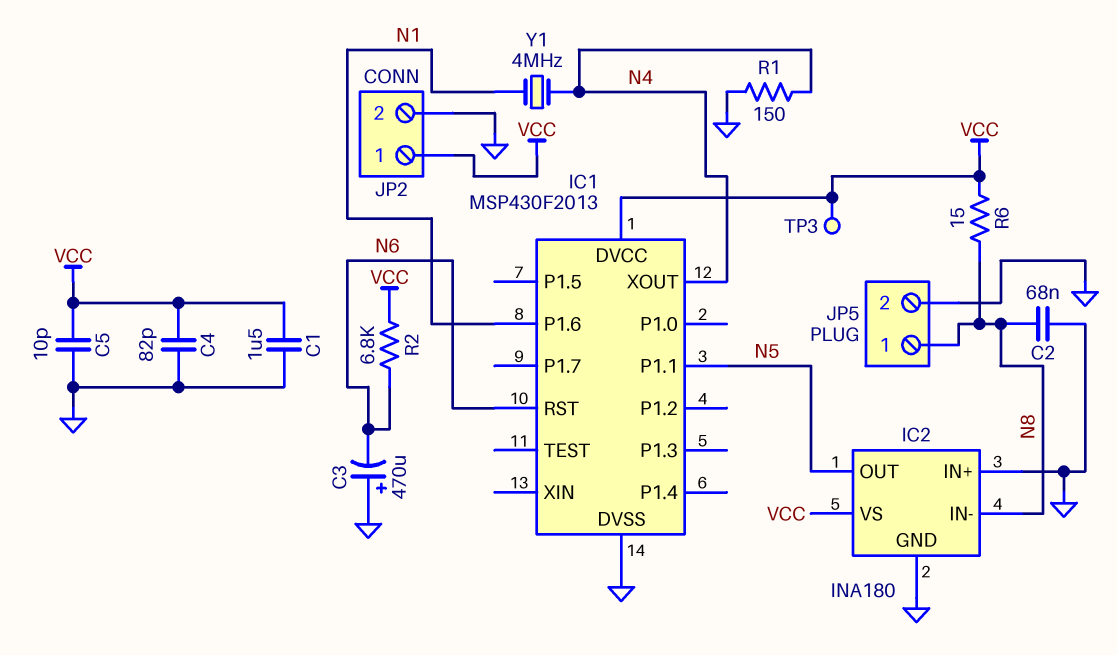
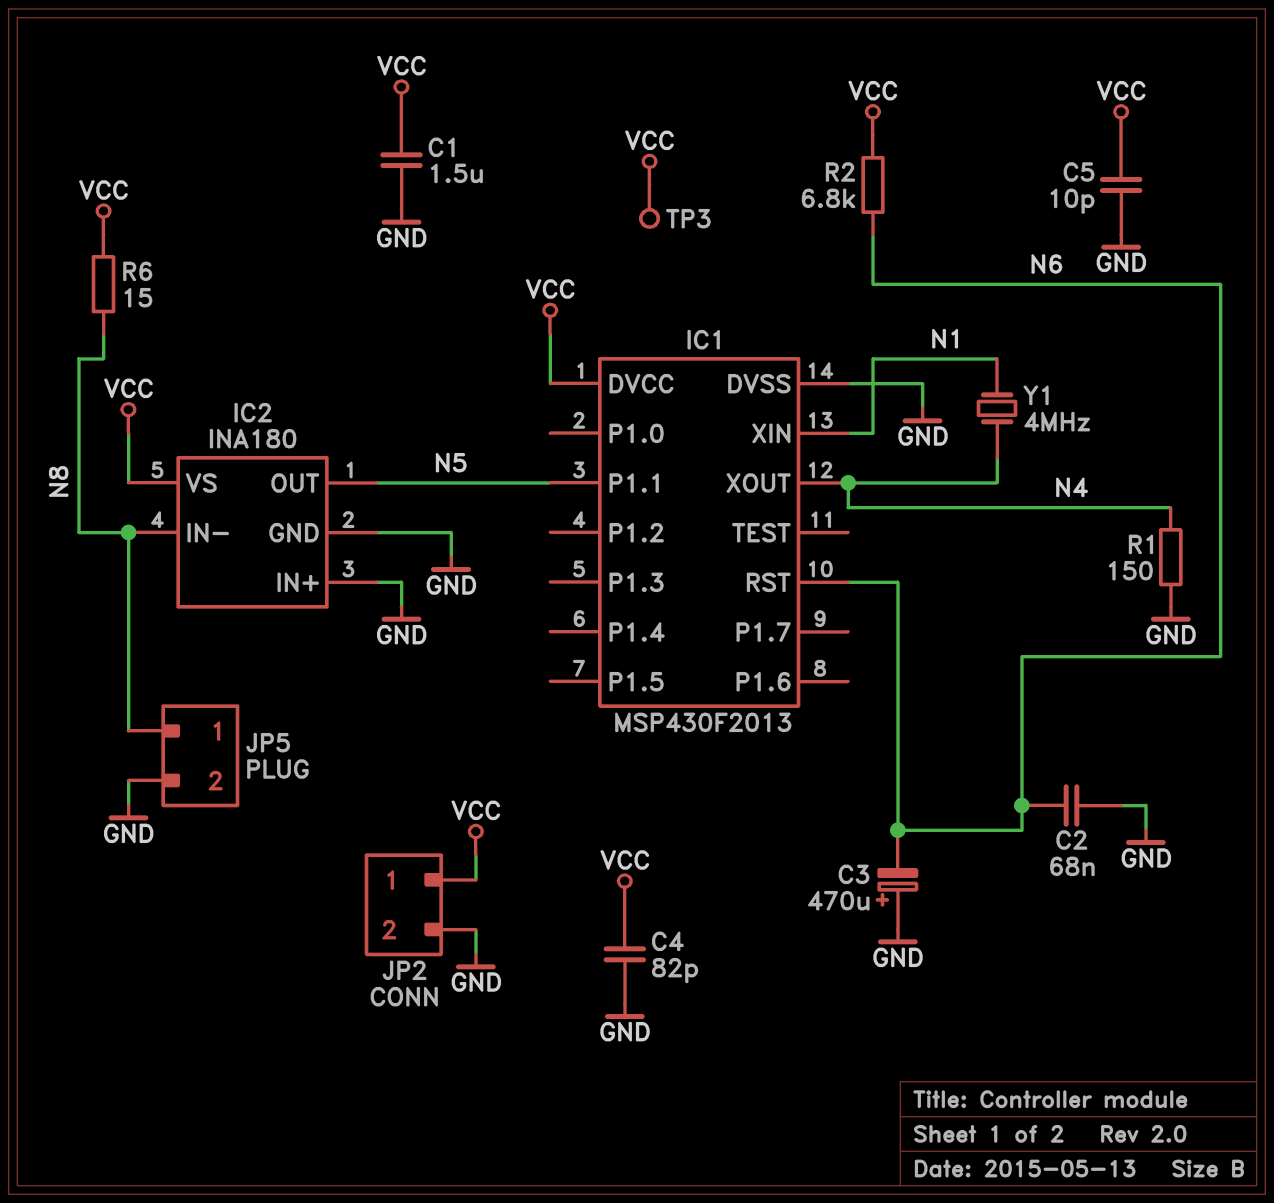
C2: 68nF (GND, N8) -> 68nF (GND, N6)
IC1 pin P1.6: N1 -> none
IC1 pin XIN: none -> N1

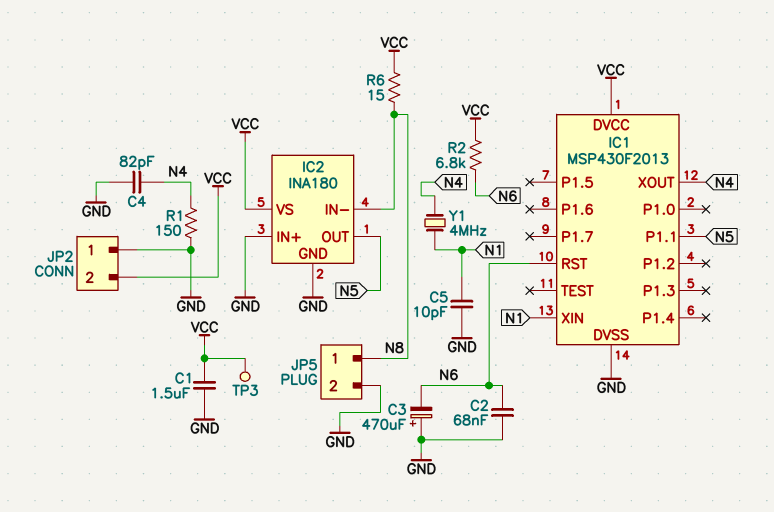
C4: 82pF (GND, VCC) -> 82pF (GND, N4)
C5: 10pF (GND, VCC) -> 10pF (GND, N1)
JP2 pin 1: VCC -> GND
JP2 pin 2: GND -> VCC

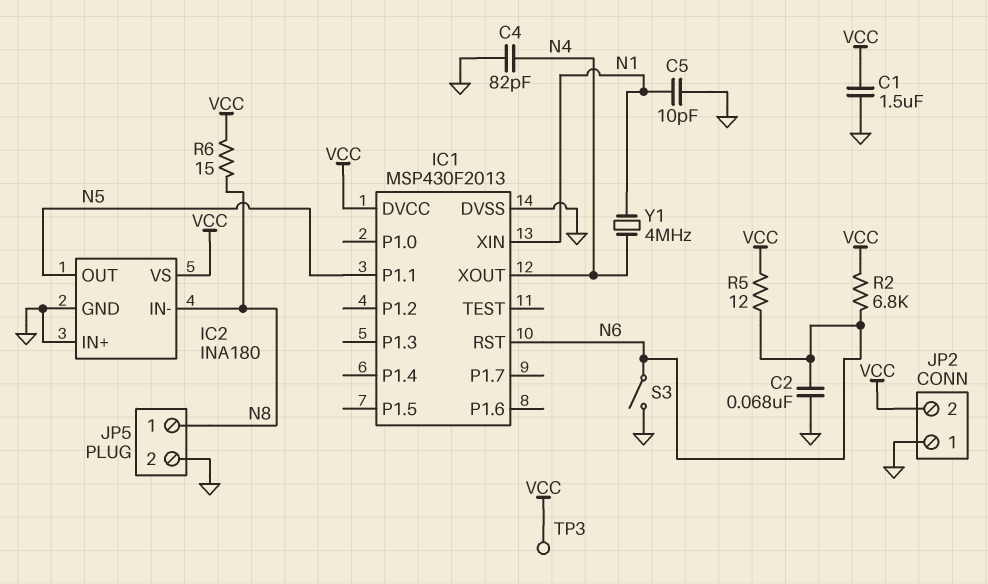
C3: 470uF (plus GND, minus N6) -> none
R1: 150 (GND, N4) -> none
R5: none -> 12 (N6, VCC)
S3: none -> switch (GND, N6)

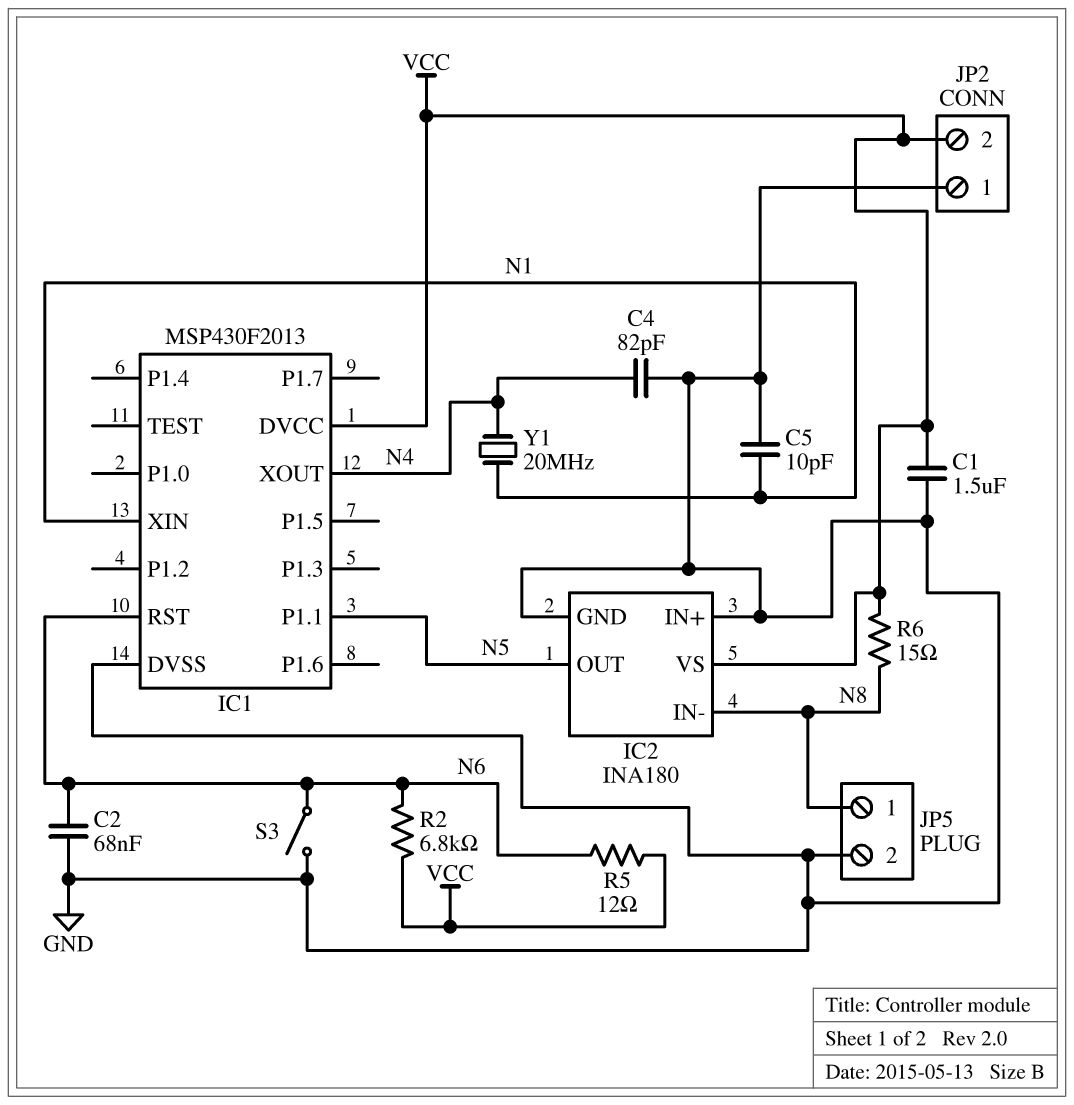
TP3: test point (VCC) -> none
Y1: 4MHz (N1, N4) -> 20MHz (N1, N4)

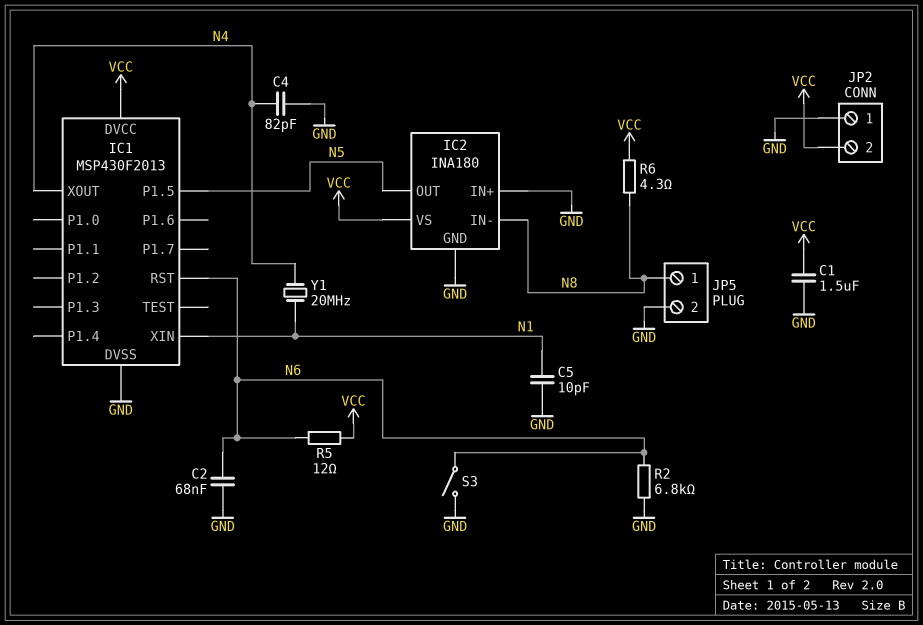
IC1 pin P1.1: N5 -> none
IC1 pin P1.5: none -> N5
R2: 6.8k (N6, VCC) -> 6.8k (GND, N6)
R6: 15 (N8, VCC) -> 4.3 (N8, VCC)

